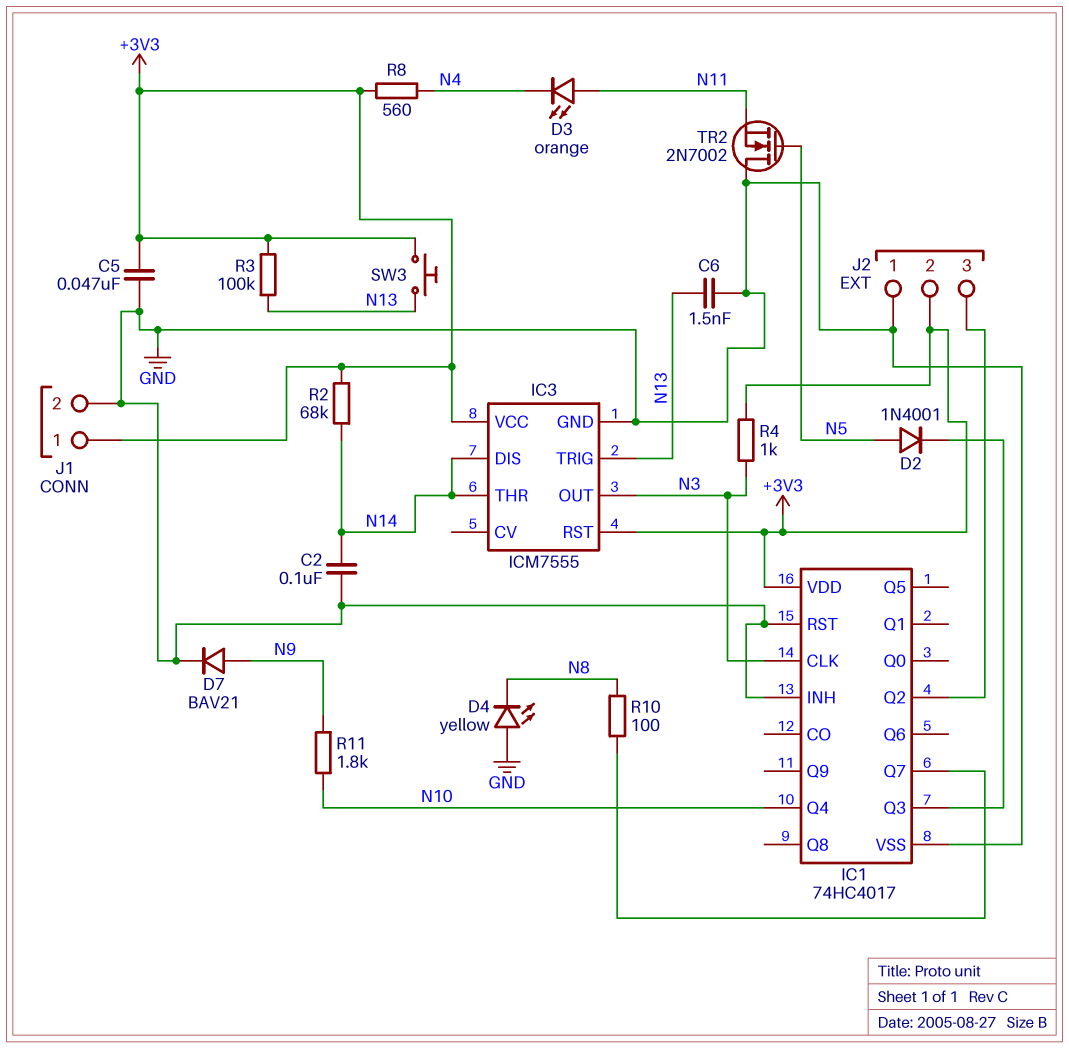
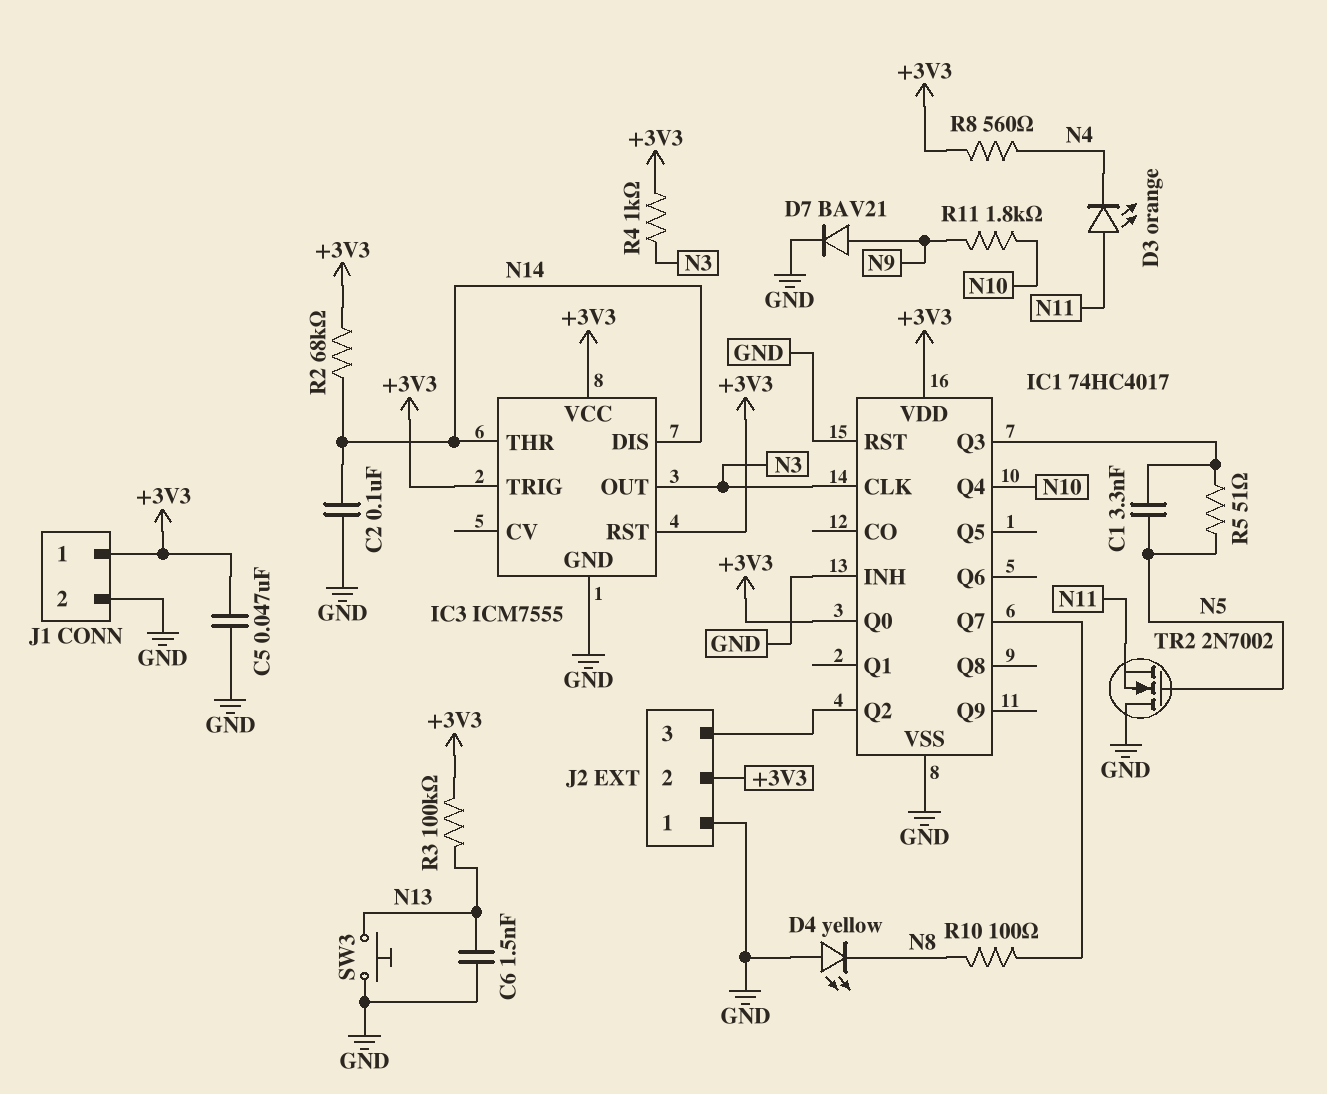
C1: none -> 3.3nF (IC1/Q3, N5)
D2: diode 1N4001 (A N5, K IC1/Q3) -> none
IC1 pin Q0: none -> +3V3
IC3 pin TRIG: N13 -> +3V3
R5: none -> 51 (IC1/Q3, N5)
SW3: button (+3V3, N13) -> button (GND, N13)

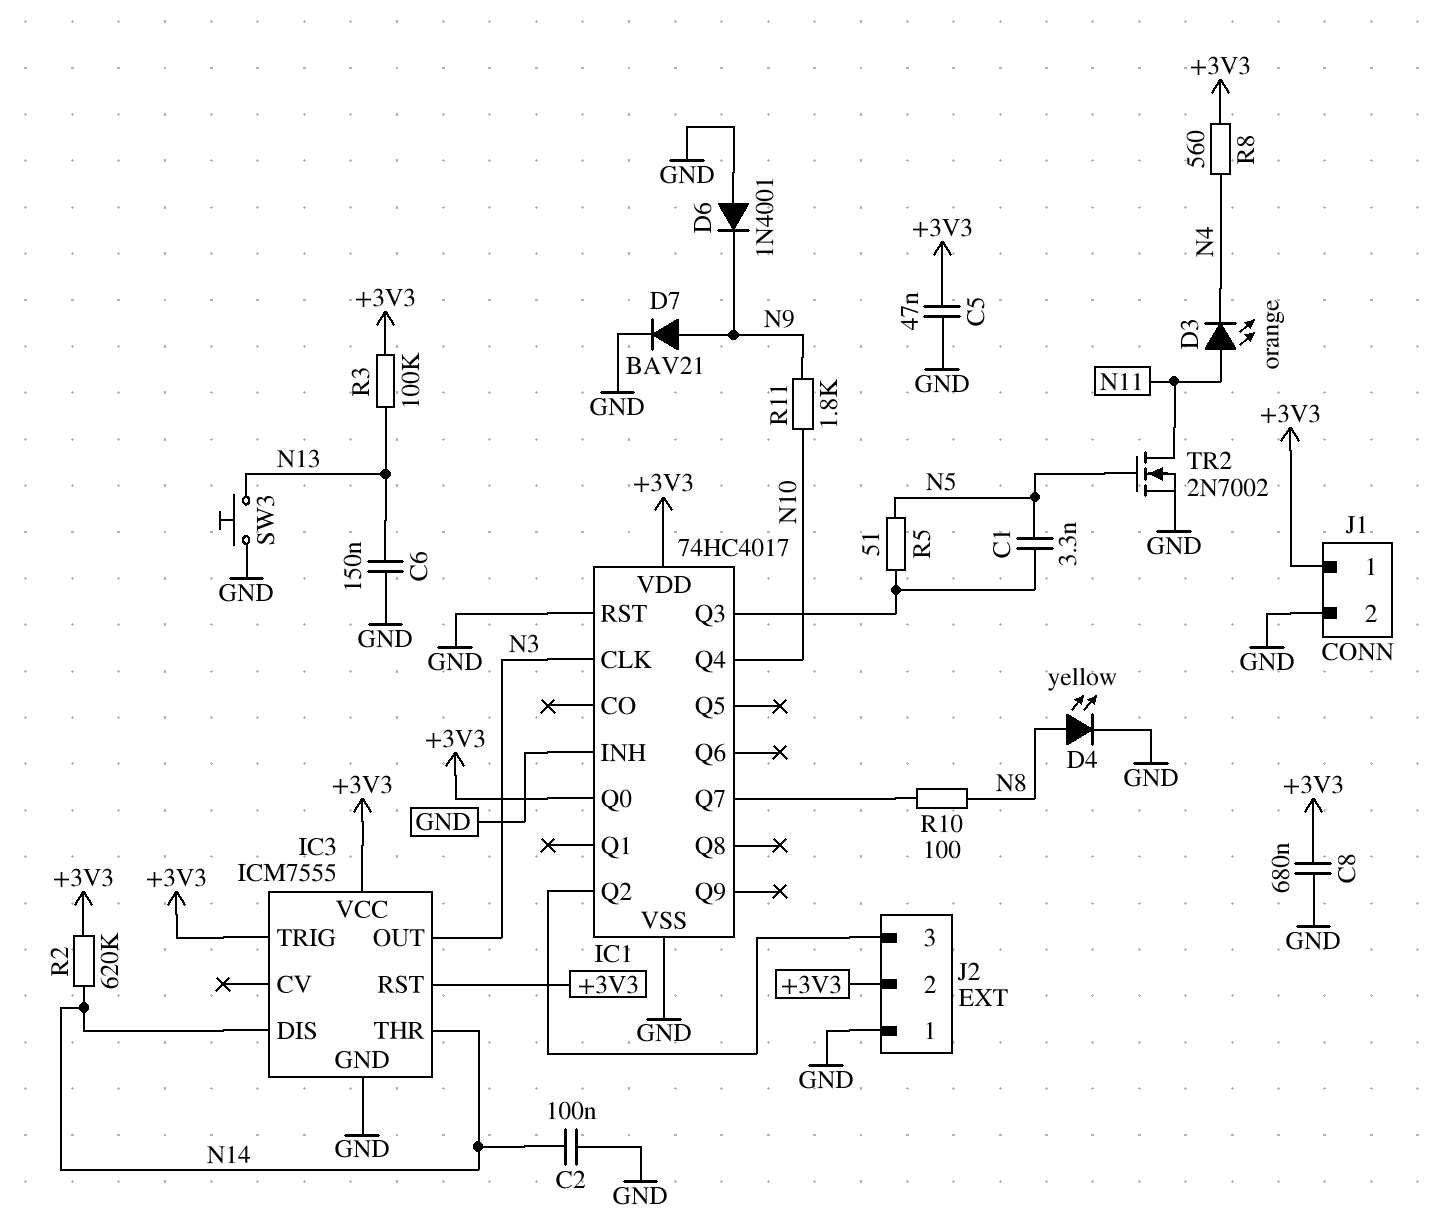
C6: 1.5nF (GND, N13) -> 150nF (GND, N13)
C8: none -> 680nF (+3V3, GND)
D4: LED yellow (A GND, K N8) -> LED yellow (A N8, K GND)
D6: none -> diode 1N4001 (A GND, K N9)
R2: 68k (+3V3, N14) -> 620k (+3V3, N14)
R4: 1k (+3V3, N3) -> none
TR2: NMOS 2N7002 (G N5, D GND, S N11) -> NMOS 2N7002 (G N5, D N11, S GND)

